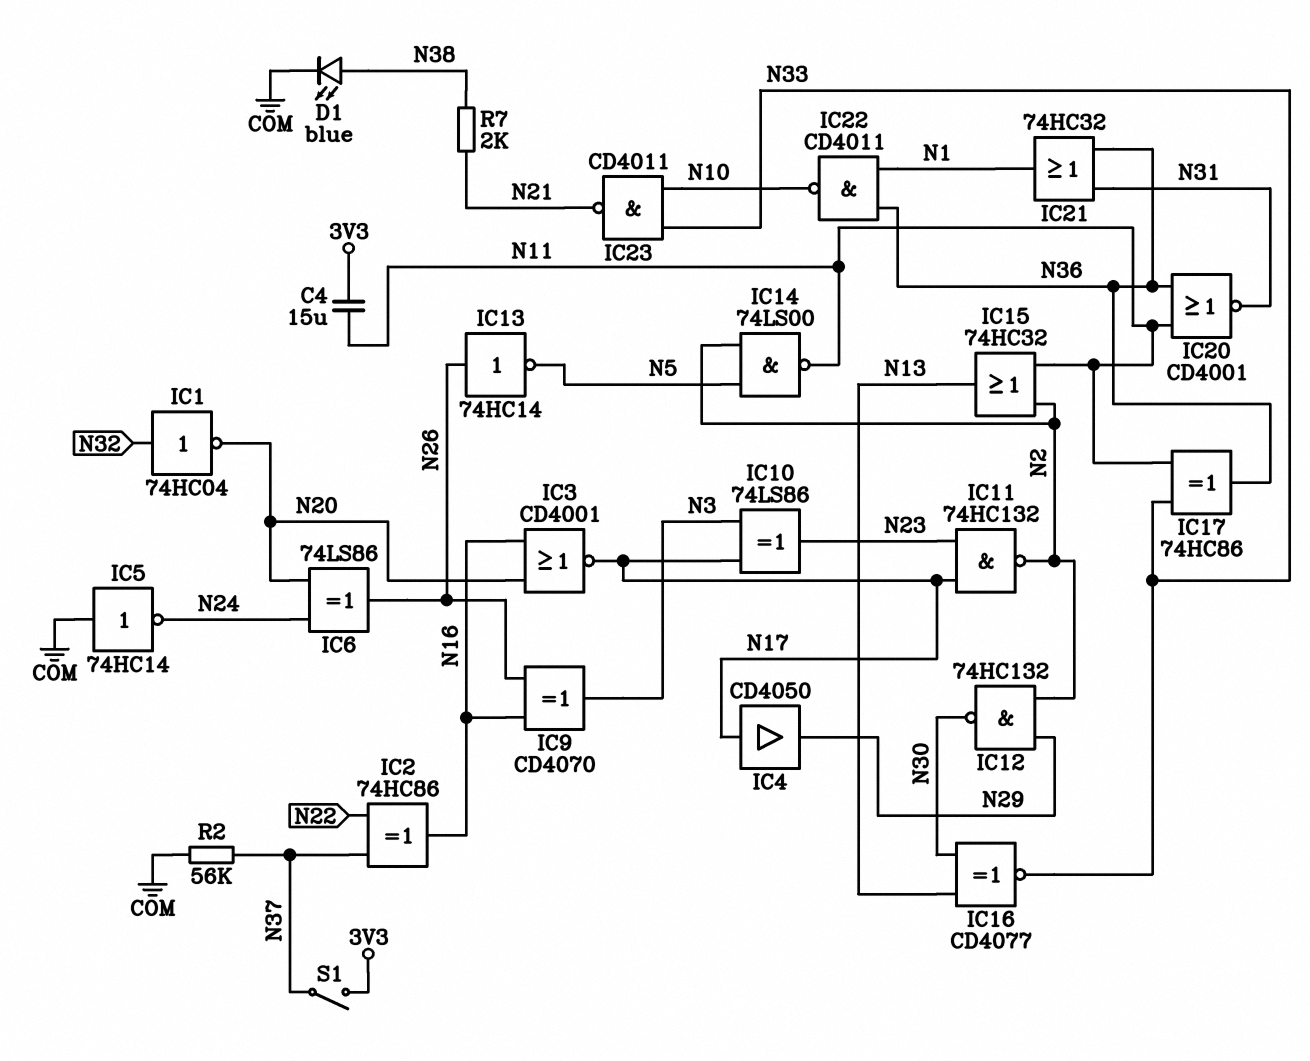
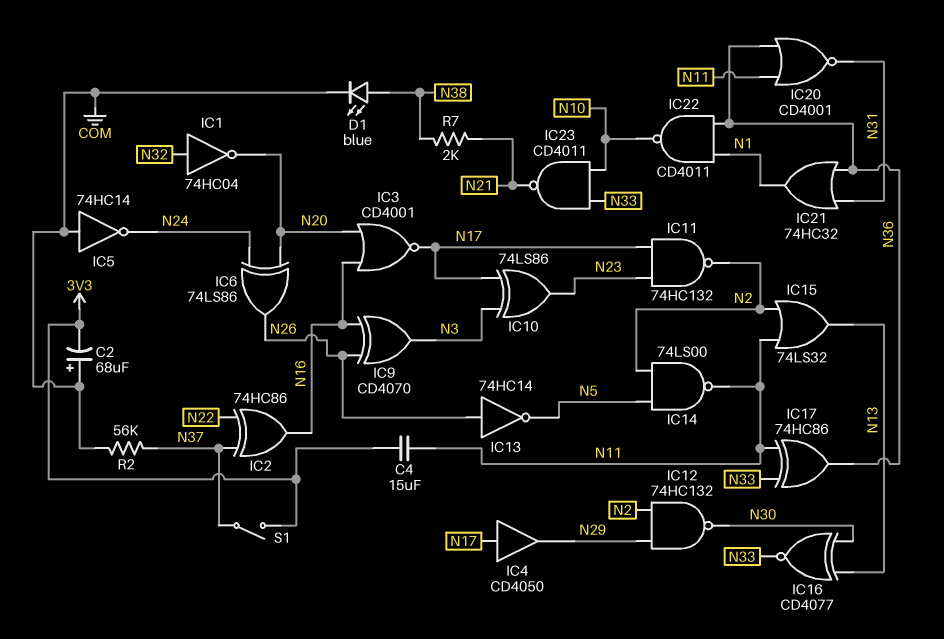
C2: none -> 68uF (plus COM, minus 3V3)
IC15: OR 74HC32 (in N2, in N11, out N13) -> OR 74LS32 (in N2, in N11, out N13)

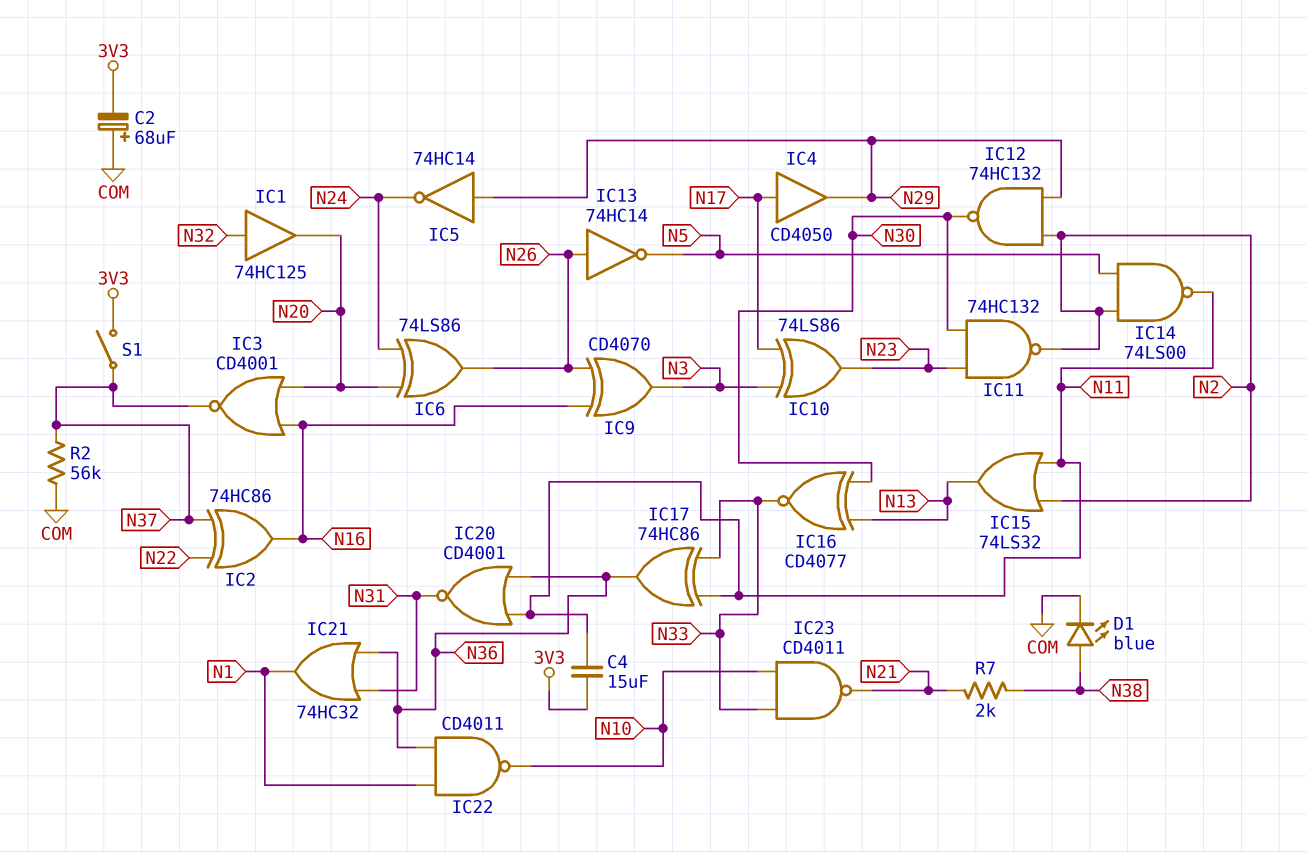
IC1: NOT 74HC04 (in N32, out N20) -> buffer 74HC125 (in N32, out N20)
IC3: NOR CD4001 (in N16, in N20, out N17) -> NOR CD4001 (in N16, in N20, out N37)
IC5: NOT 74HC14 (in COM, out N24) -> NOT 74HC14 (in N29, out N24)
IC11: NAND 74HC132 (in N17, in N23, out N2) -> NAND 74HC132 (in N23, in N30, out N2)

